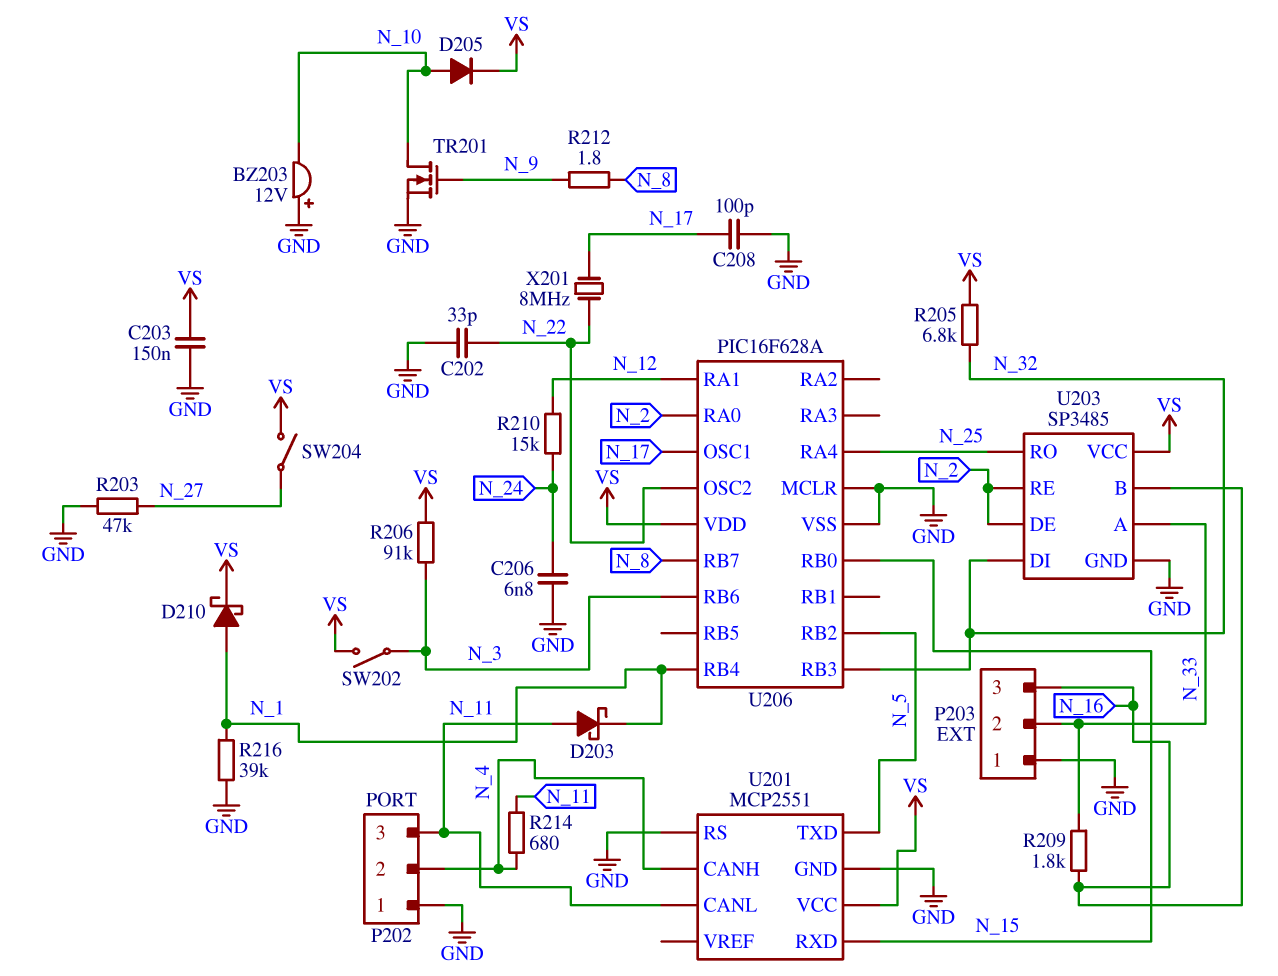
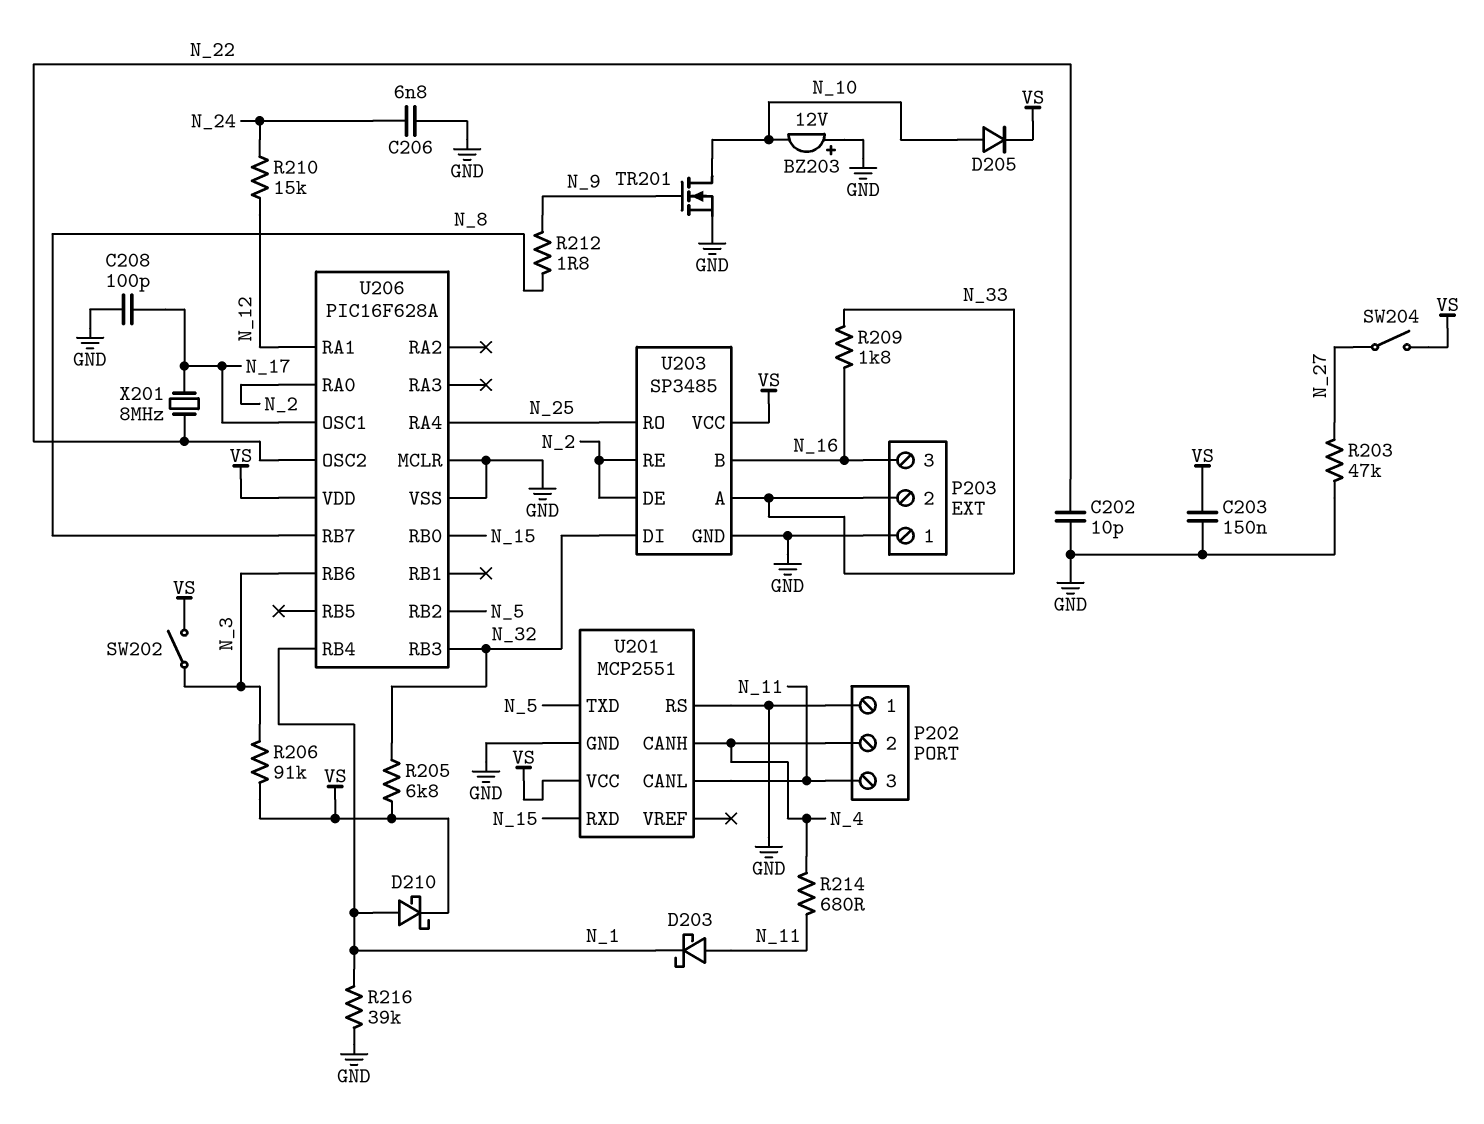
C202: 33pF (GND, N_22) -> 10pF (GND, N_22)

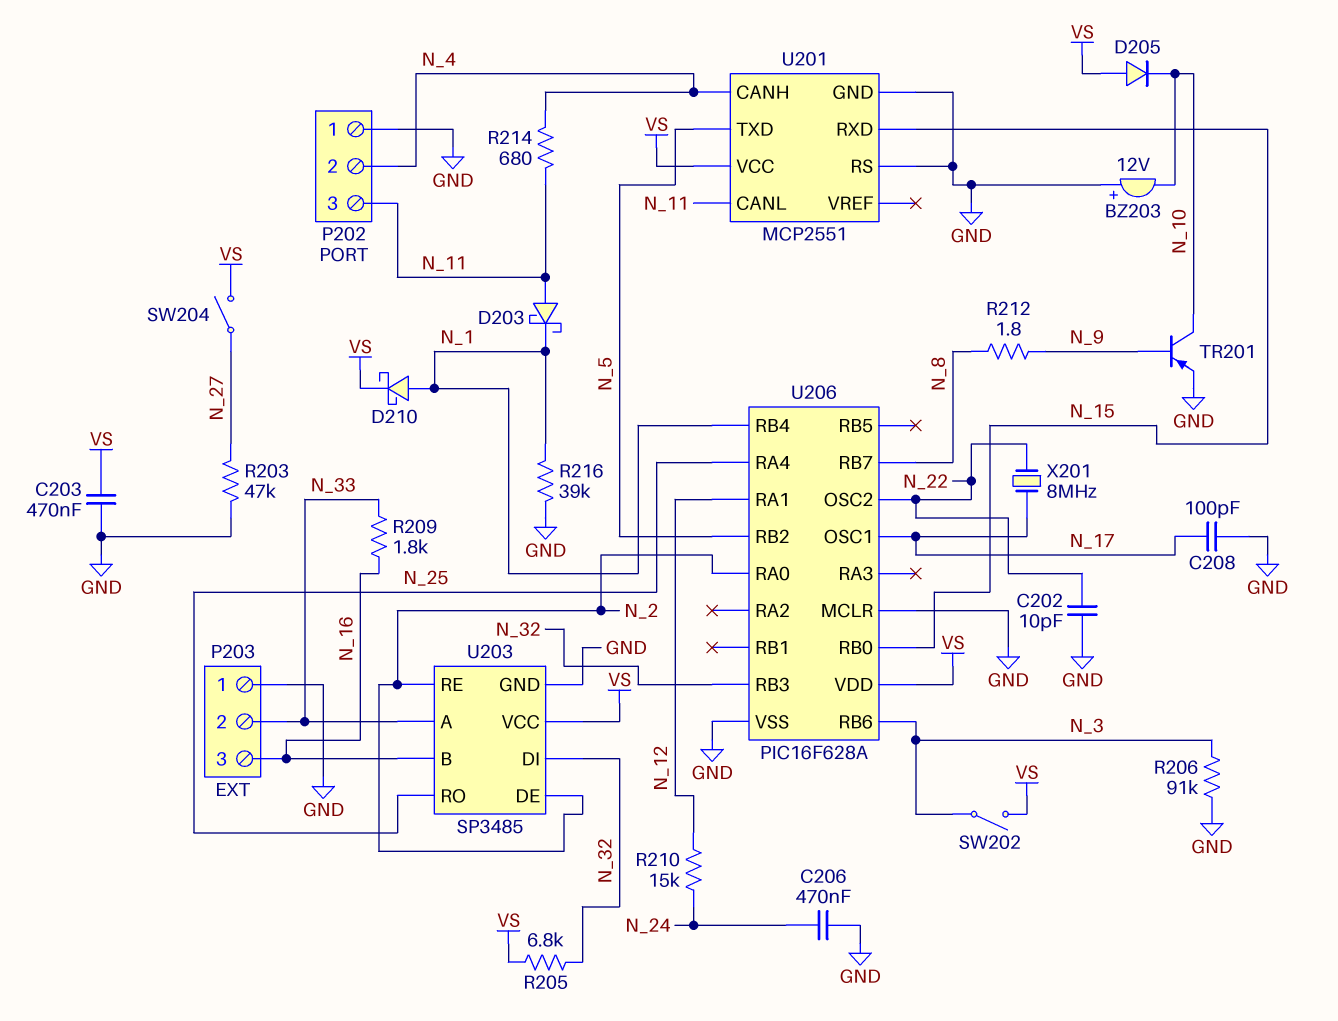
C203: 150nF (GND, VS) -> 470nF (GND, VS)
C206: 6.8nF (GND, N_24) -> 470nF (GND, N_24)
D205: diode (A N_10, K VS) -> diode (A VS, K N_10)
R206: 91k (N_3, VS) -> 91k (GND, N_3)
TR201: NMOS (G N_9, D N_10, S GND) -> PNP (B N_9, C N_10, E GND)

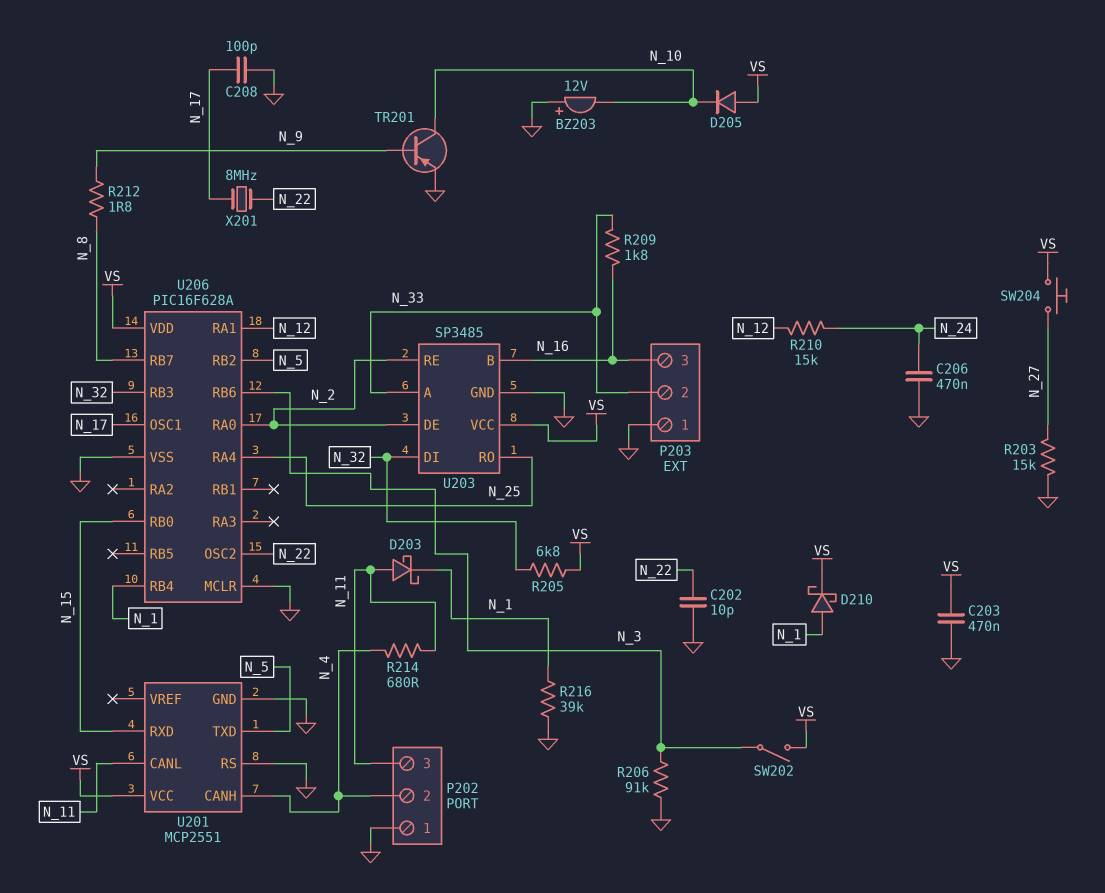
R203: 47k (GND, N_27) -> 15k (GND, N_27)
SW204: switch (N_27, VS) -> button (N_27, VS)

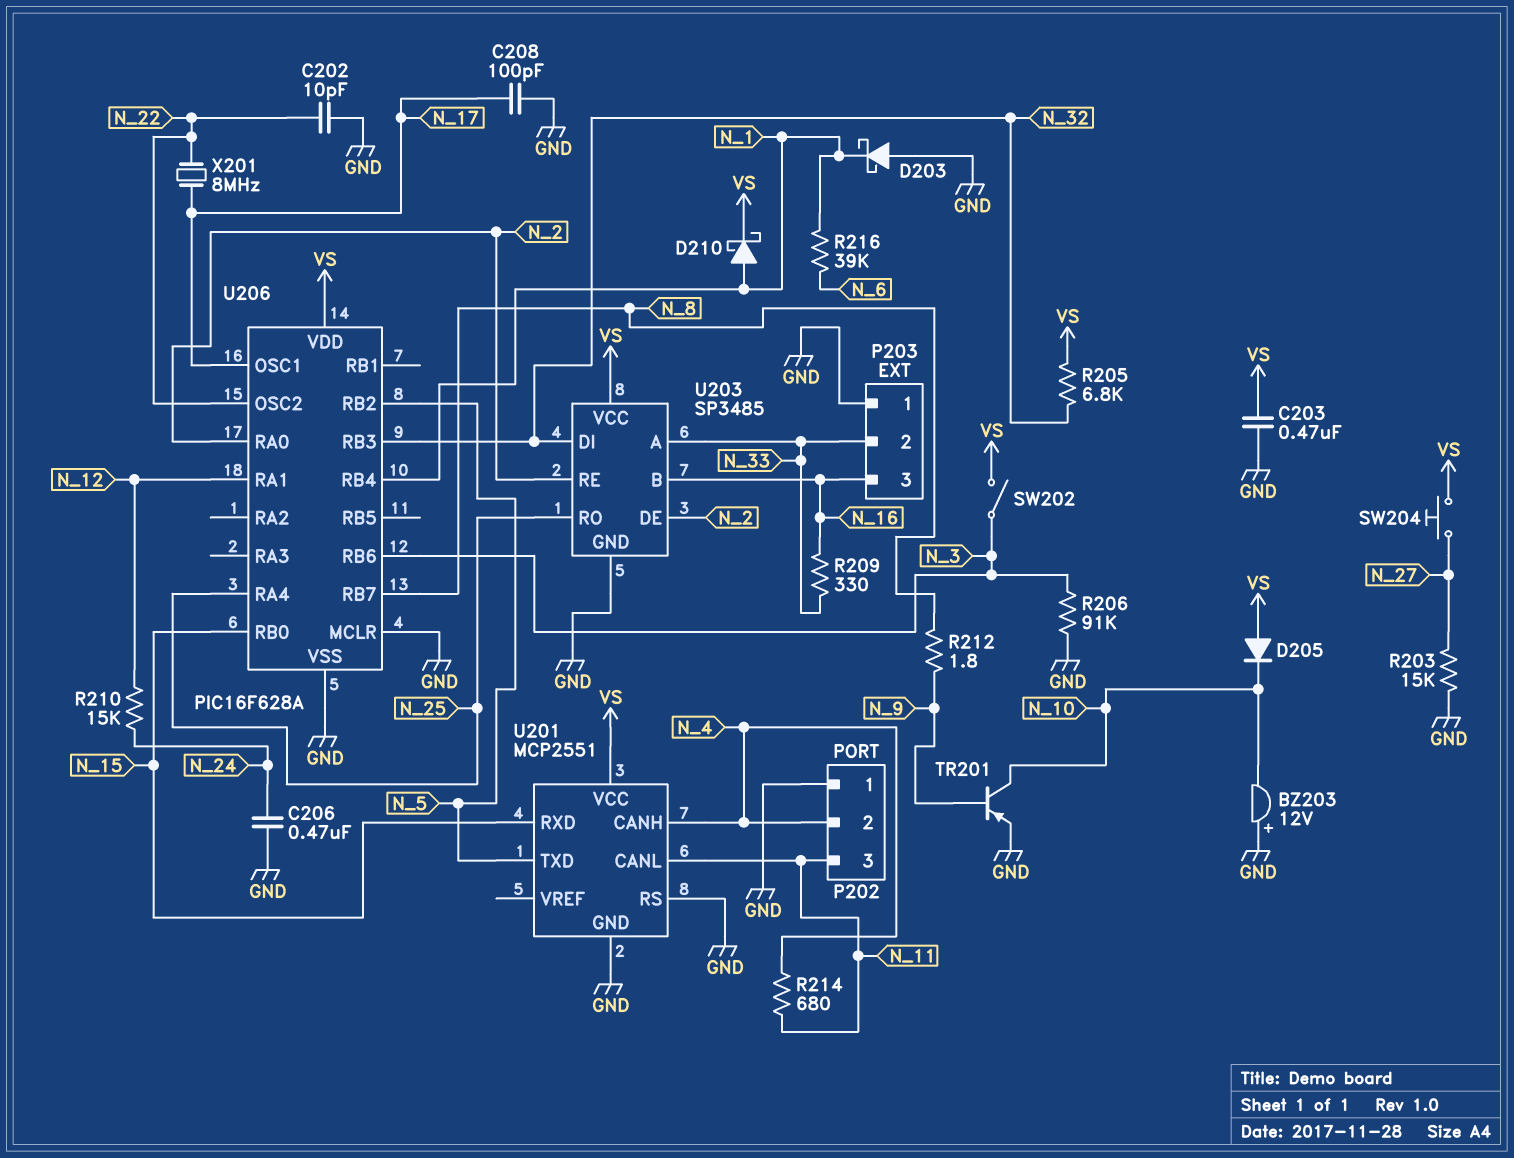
D203: schottky (A N_11, K N_1) -> schottky (A GND, K N_1)
R209: 1.8k (N_16, N_33) -> 330 (N_16, N_33)
R216: 39k (GND, N_1) -> 39k (N_1, N_6)

